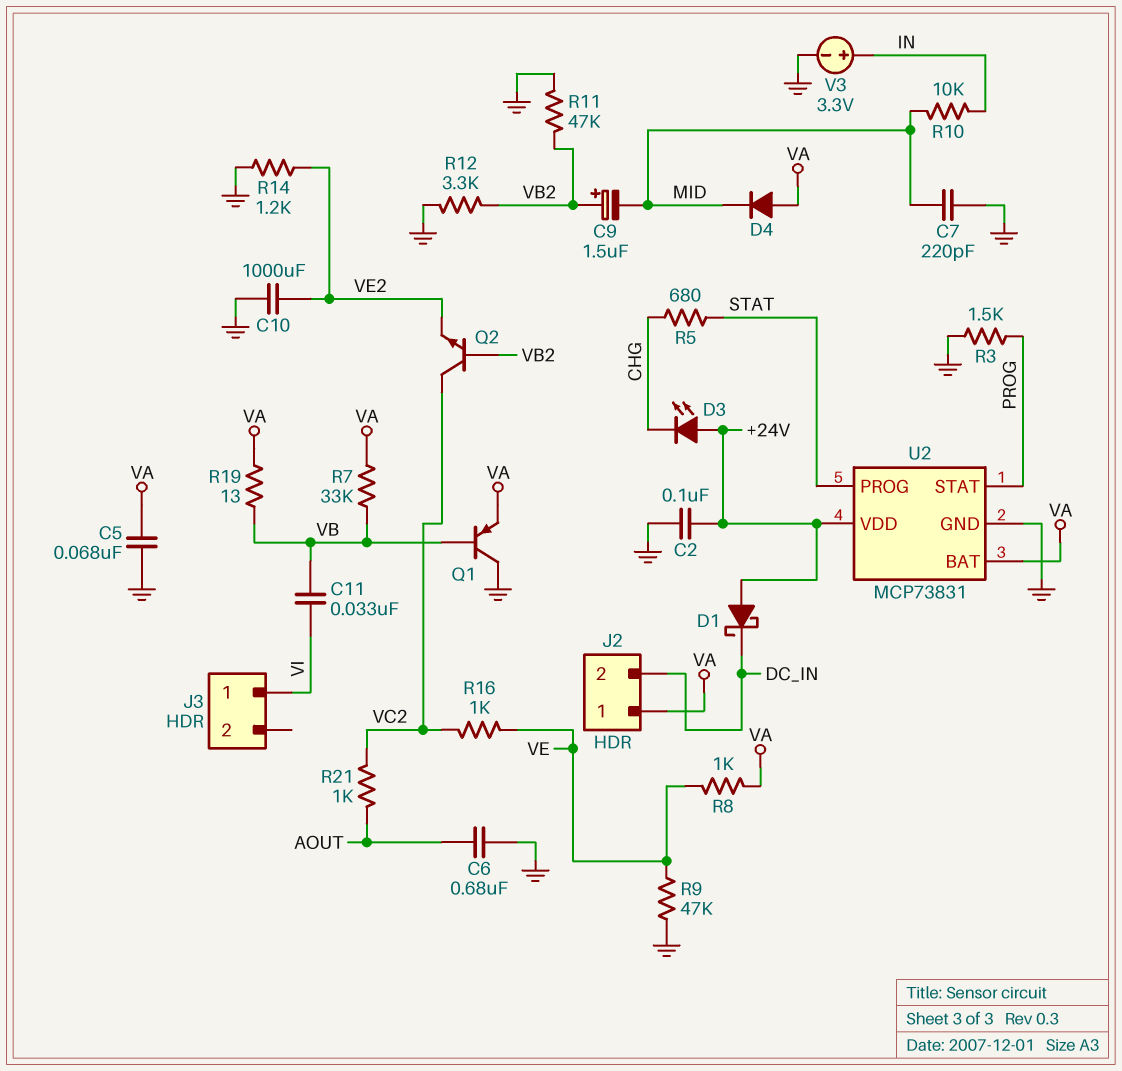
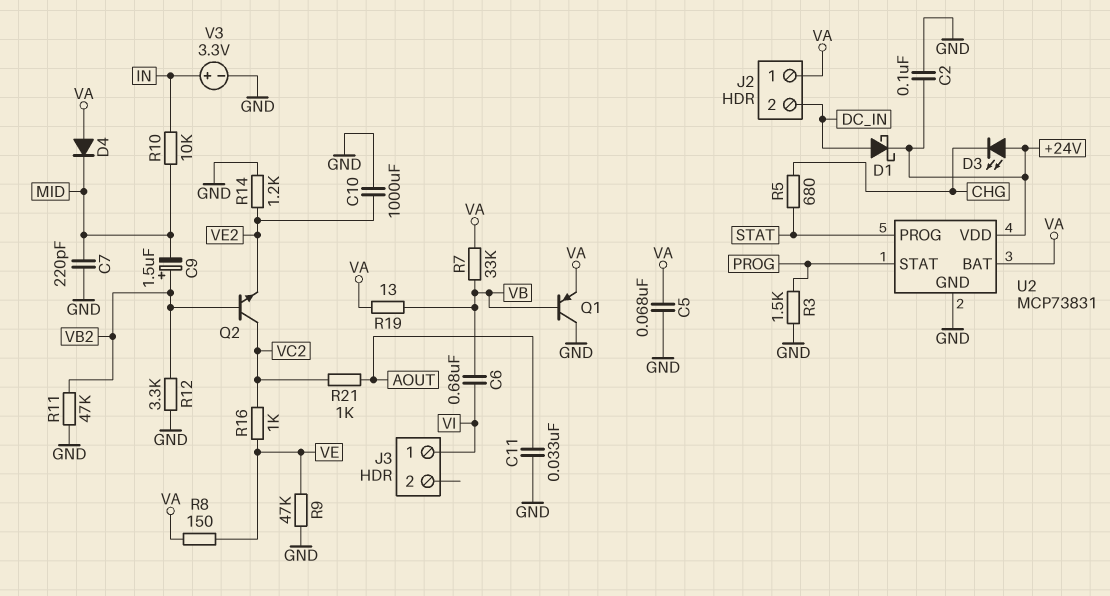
C6: 680nF (AOUT, GND) -> 680nF (VB, VI)
C11: 33nF (VB, VI) -> 33nF (AOUT, GND)
D1: schottky (A +24V, K DC_IN) -> schottky (A DC_IN, K +24V)
R8: 1k (VA, VE) -> 150 (VA, VE)

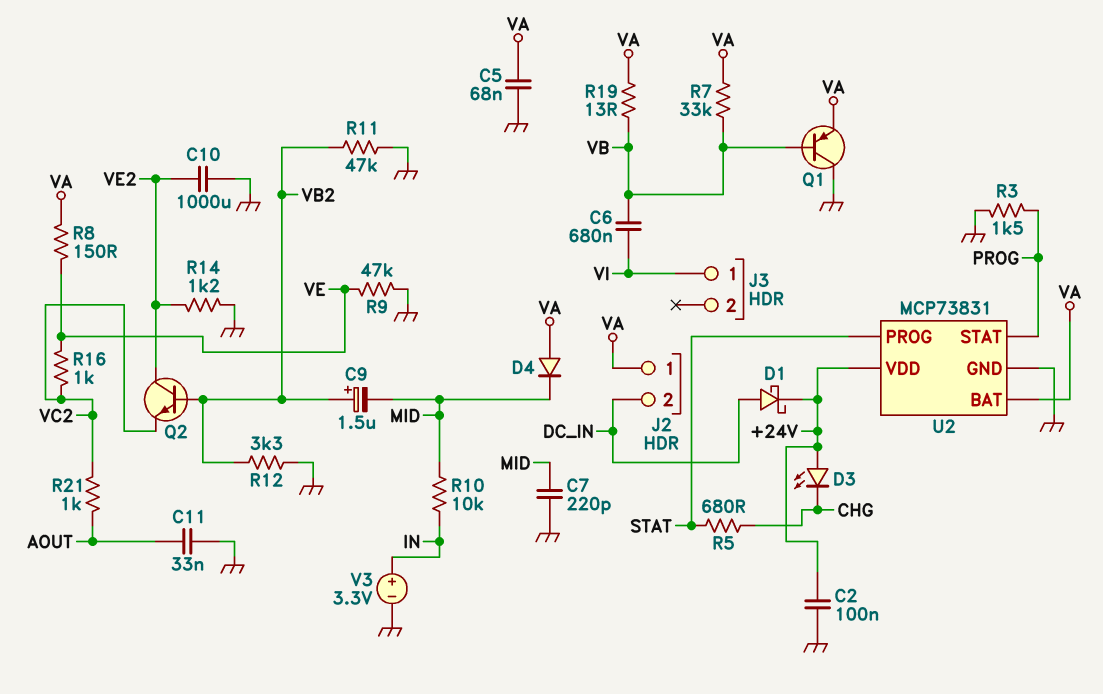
Q2: NPN (B VB2, C VC2, E VE2) -> NPN (B VB2, C VE2, E VC2)

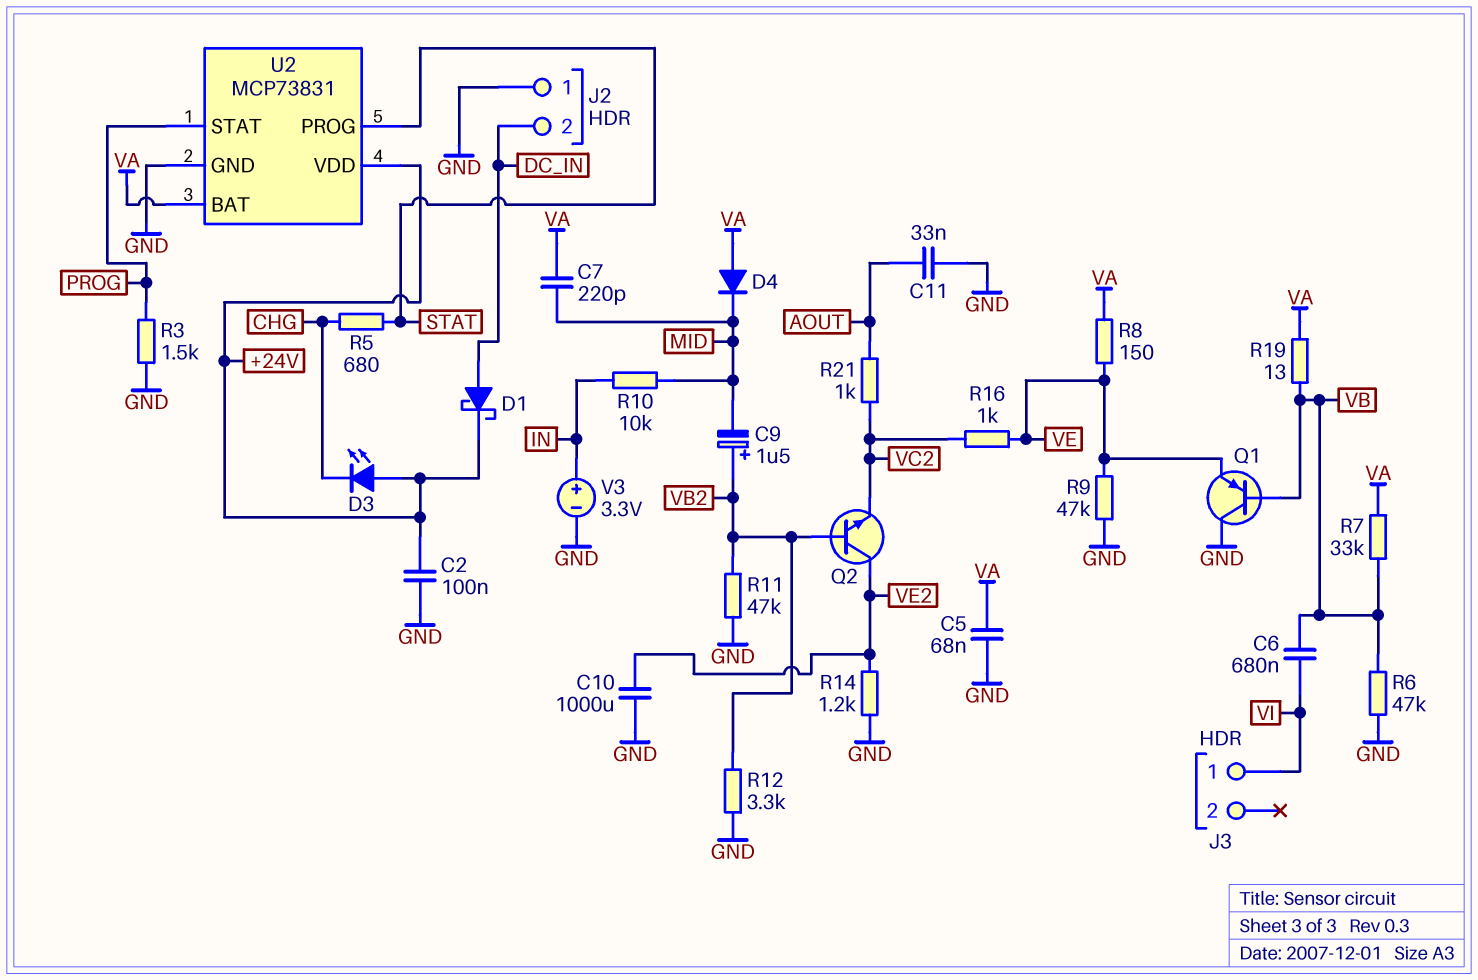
C7: 220pF (GND, MID) -> 220pF (MID, VA)
J2 pin 1: VA -> GND
Q1: PNP (B VB, C GND, E VA) -> PNP (B VB, C GND, E VE)
R6: none -> 47k (GND, VB)

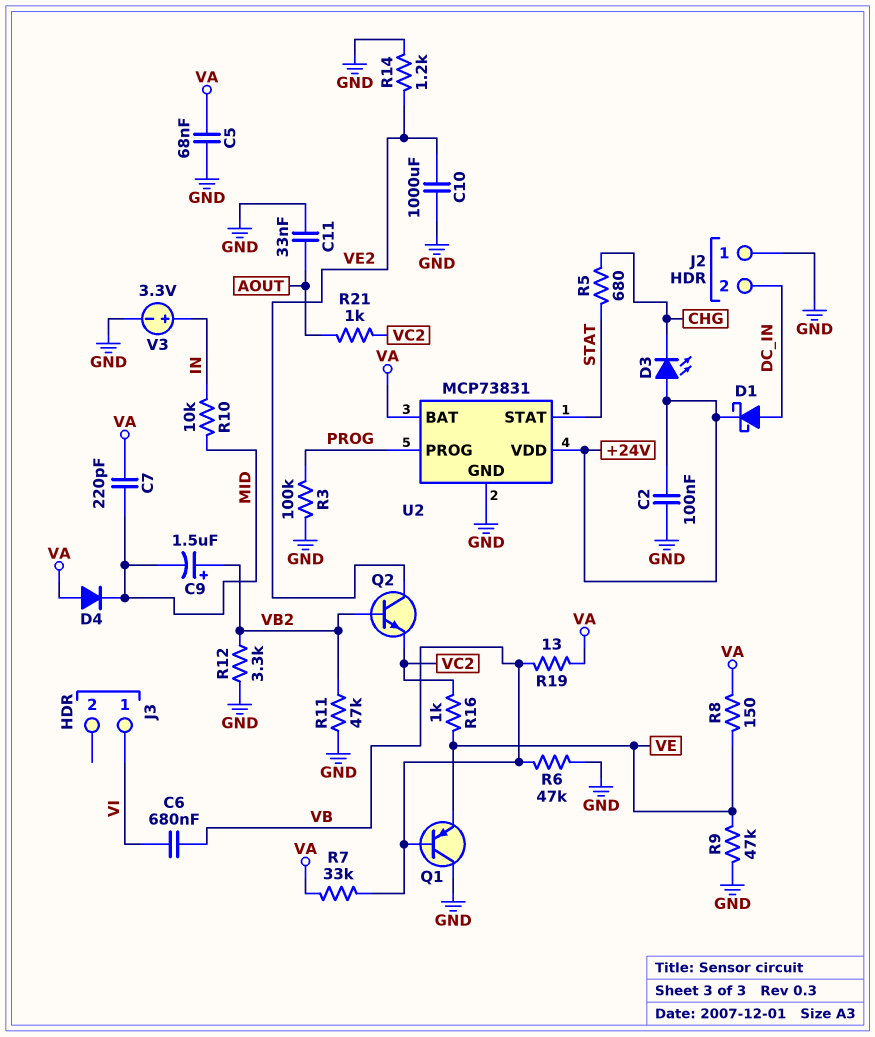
R3: 1.5k (GND, PROG) -> 100k (GND, PROG)
U2 pin PROG: STAT -> PROG
U2 pin STAT: PROG -> STAT

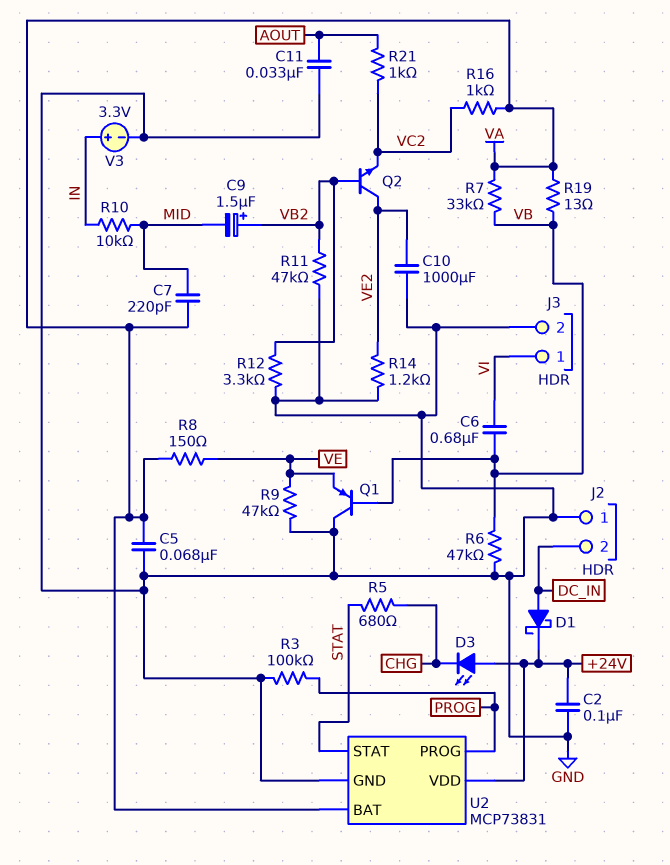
D4: diode (A VA, K MID) -> none
J3 pin 2: none -> GND
R16: 1k (VC2, VE) -> 1k (VA, VC2)

